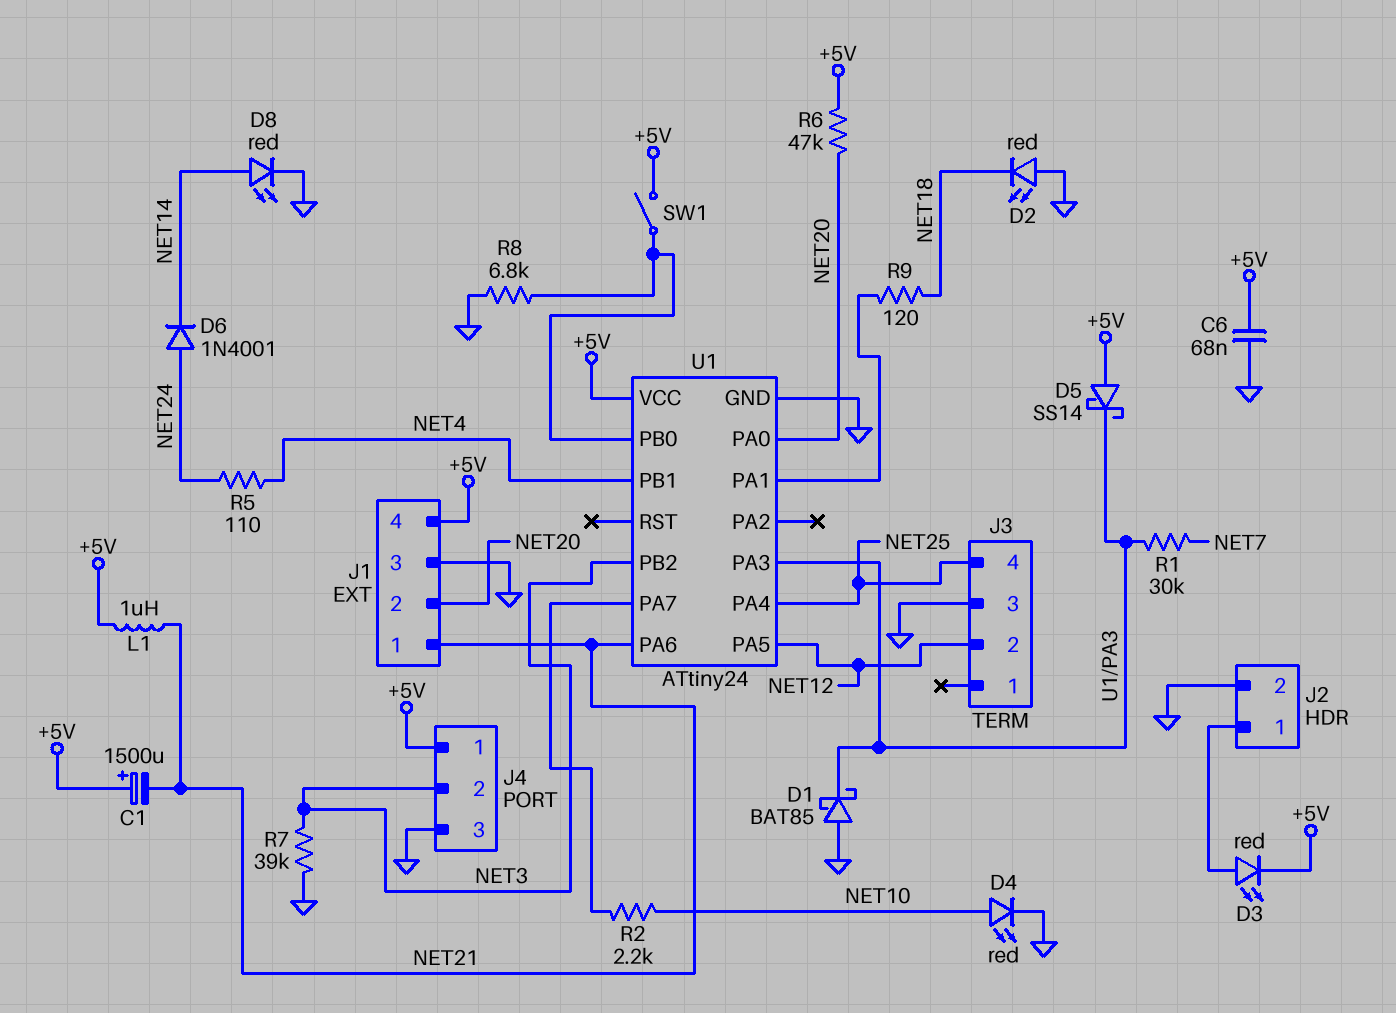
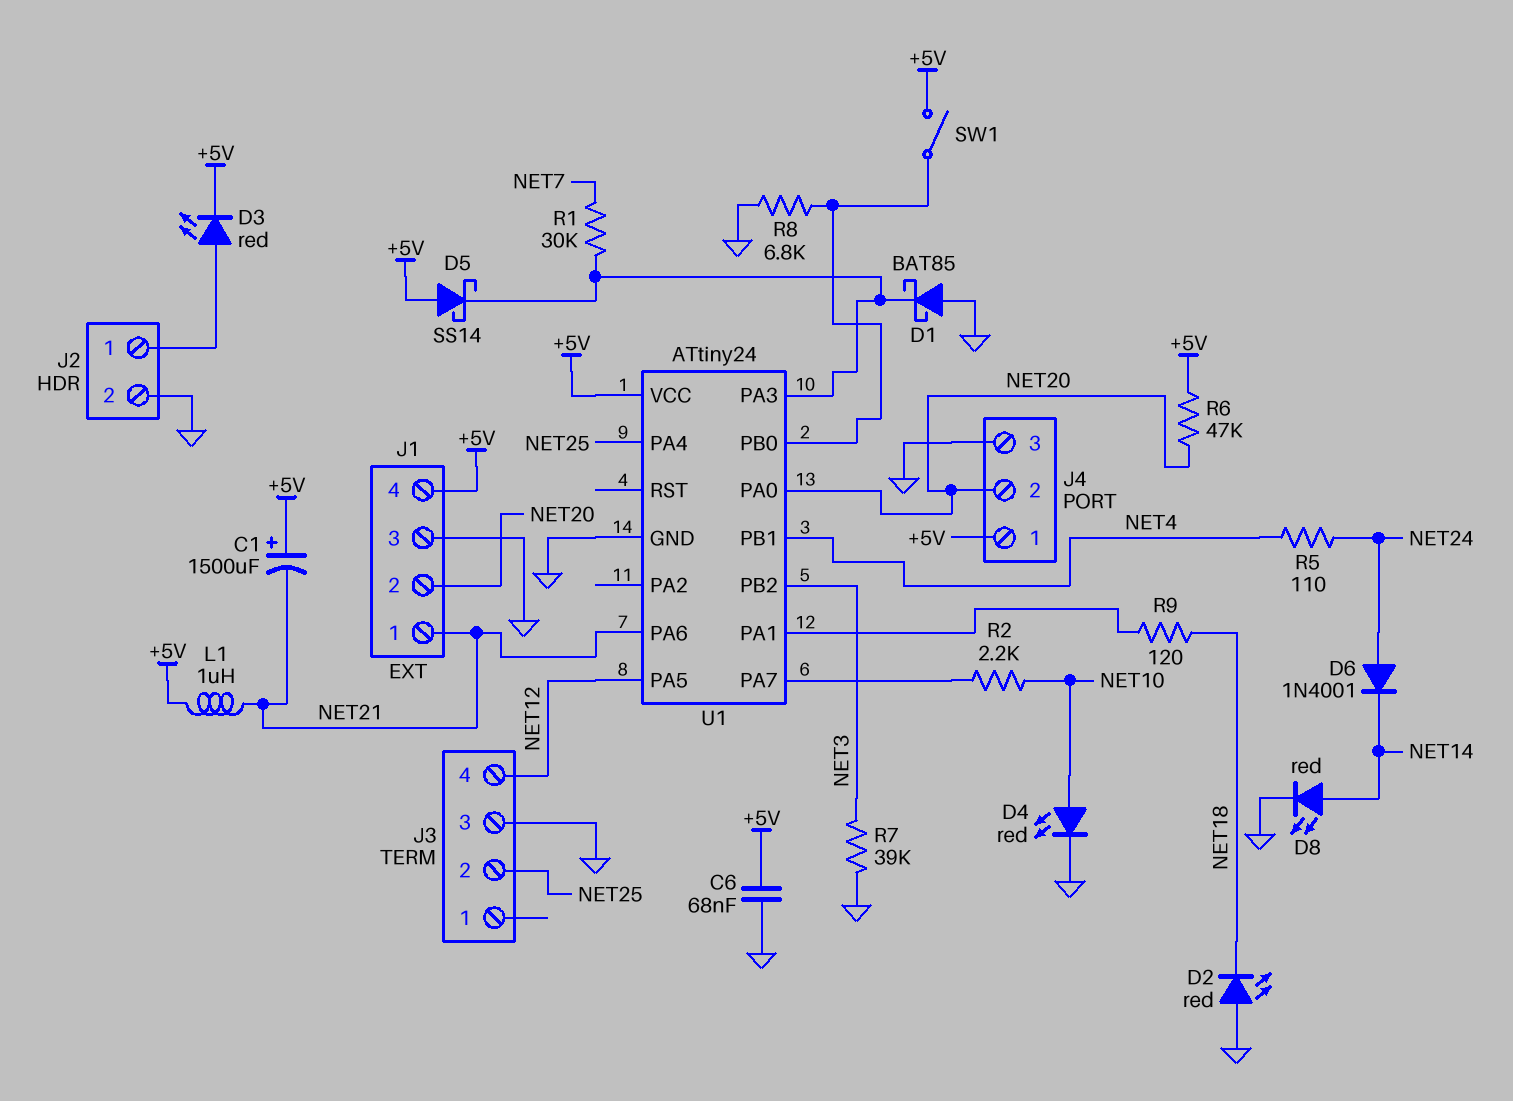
J3 pin 2: NET12 -> NET25
J3 pin 4: NET25 -> NET12
J4 pin 2: NET3 -> NET20

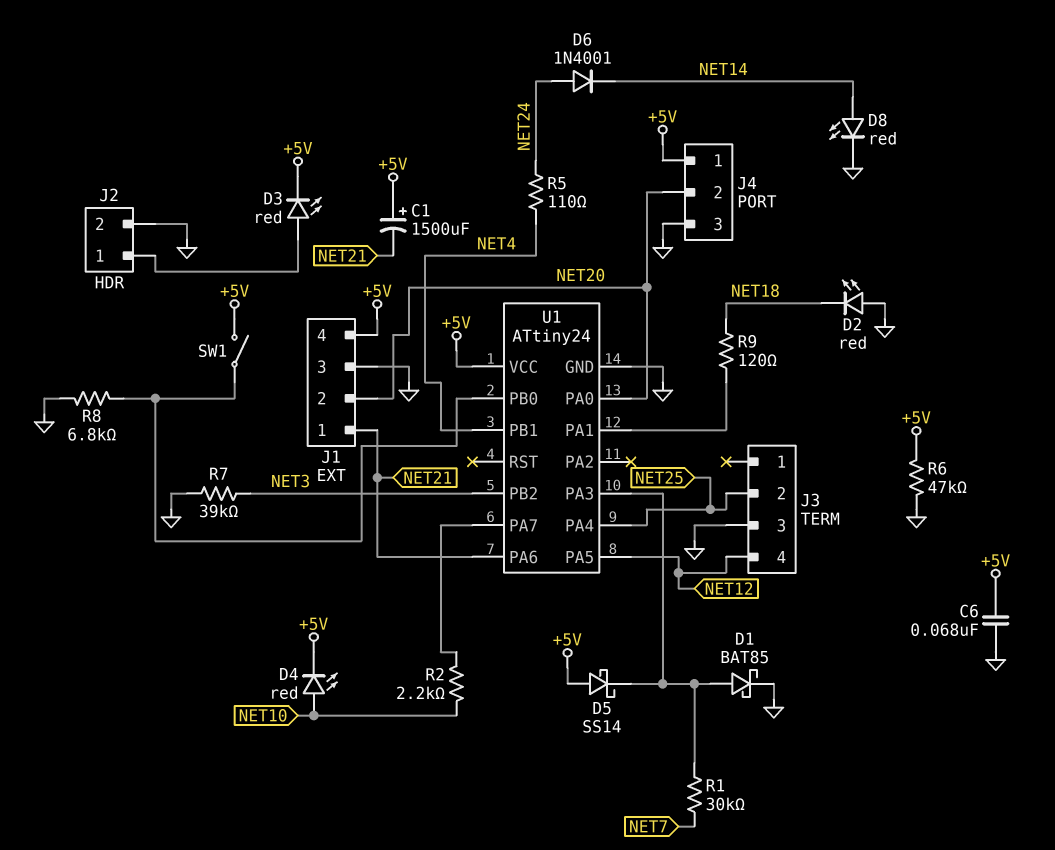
D1: schottky BAT85 (A GND, K U1/PA3) -> schottky BAT85 (A U1/PA3, K GND)
D4: LED red (A NET10, K GND) -> LED red (A NET10, K +5V)
L1: 1uH (+5V, NET21) -> none
R6: 47k (+5V, NET20) -> 47k (+5V, GND)

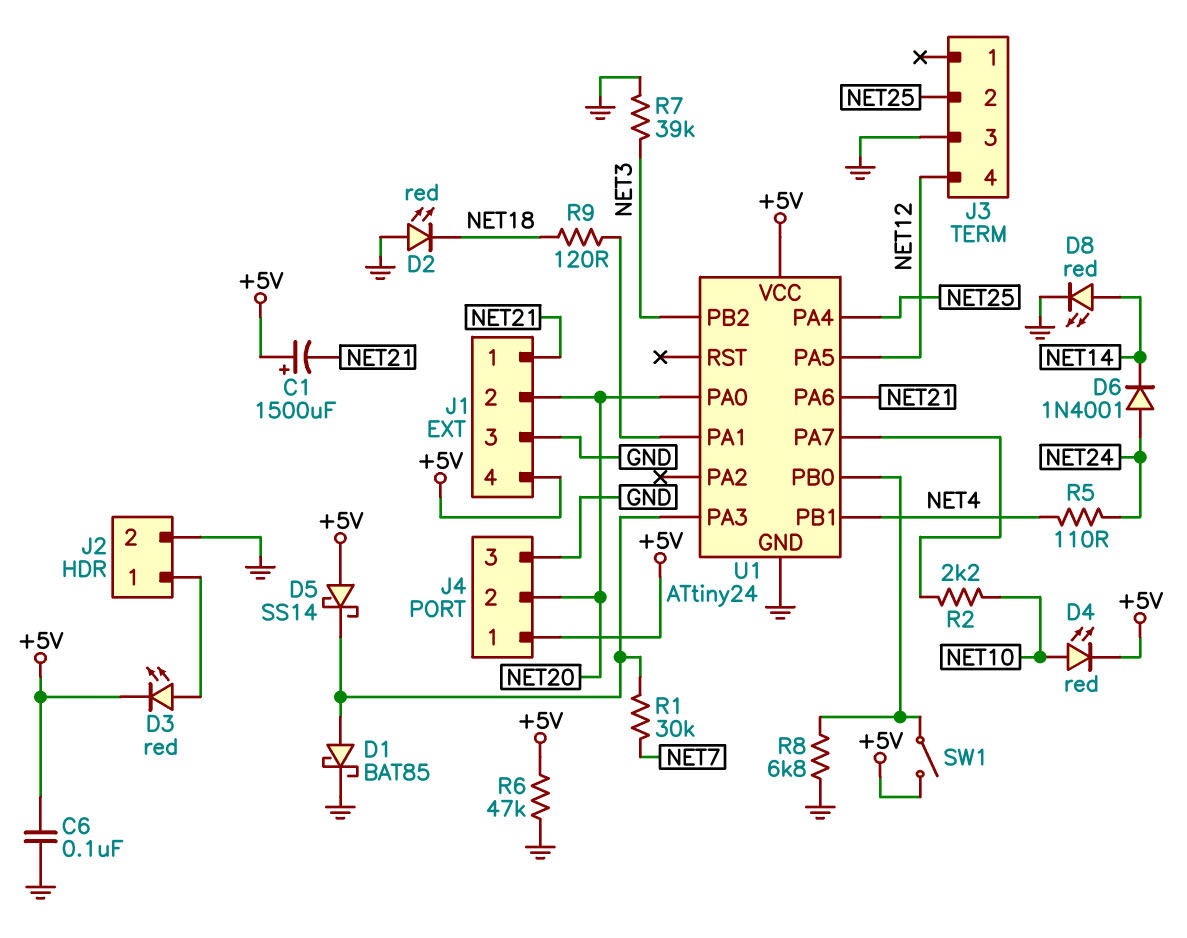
C6: 68nF (+5V, GND) -> 100nF (+5V, GND)

